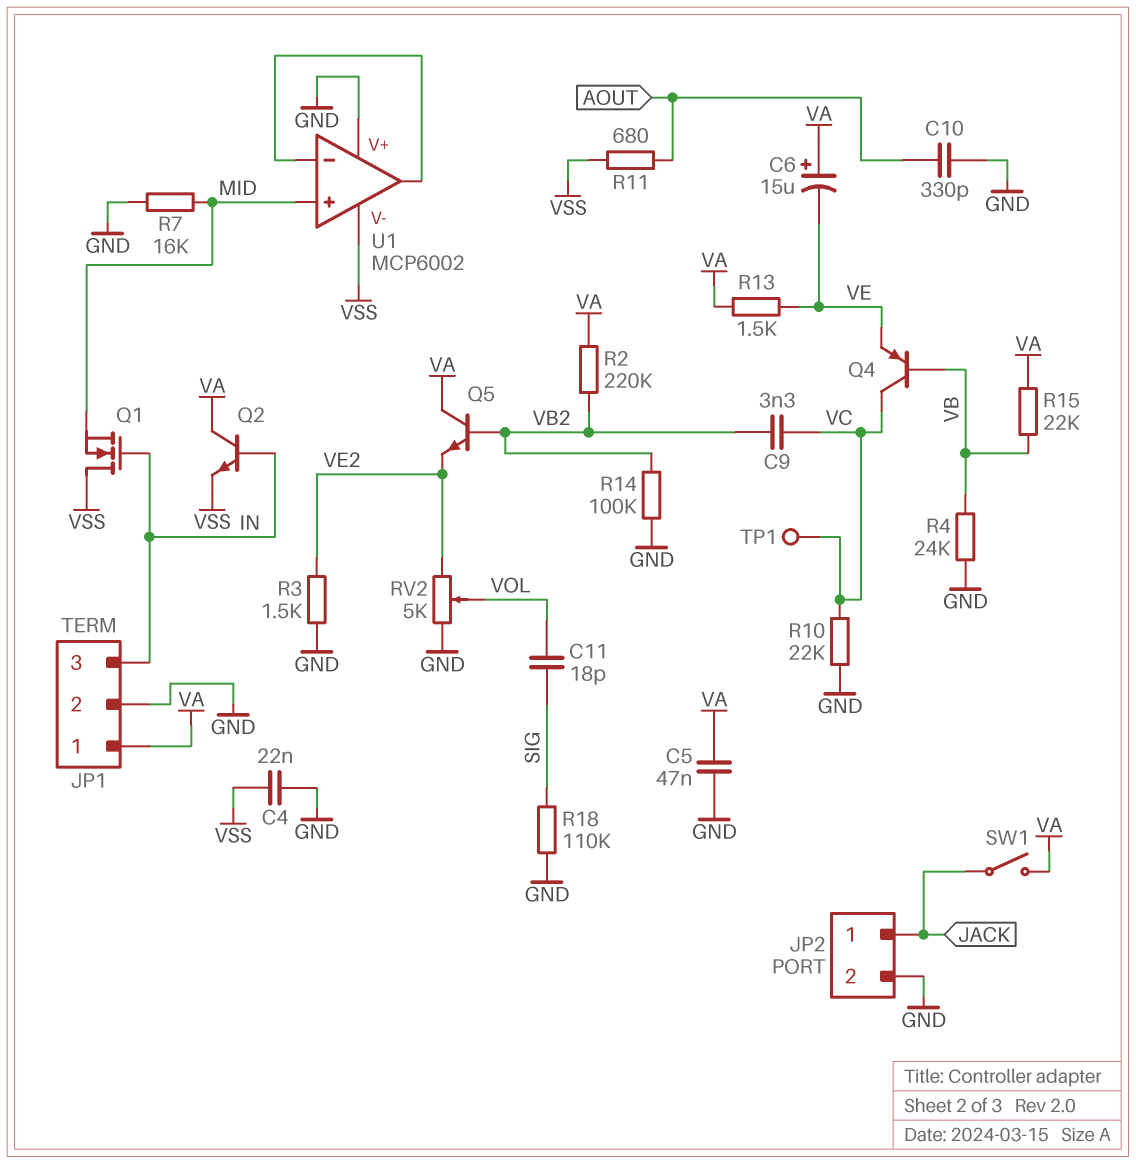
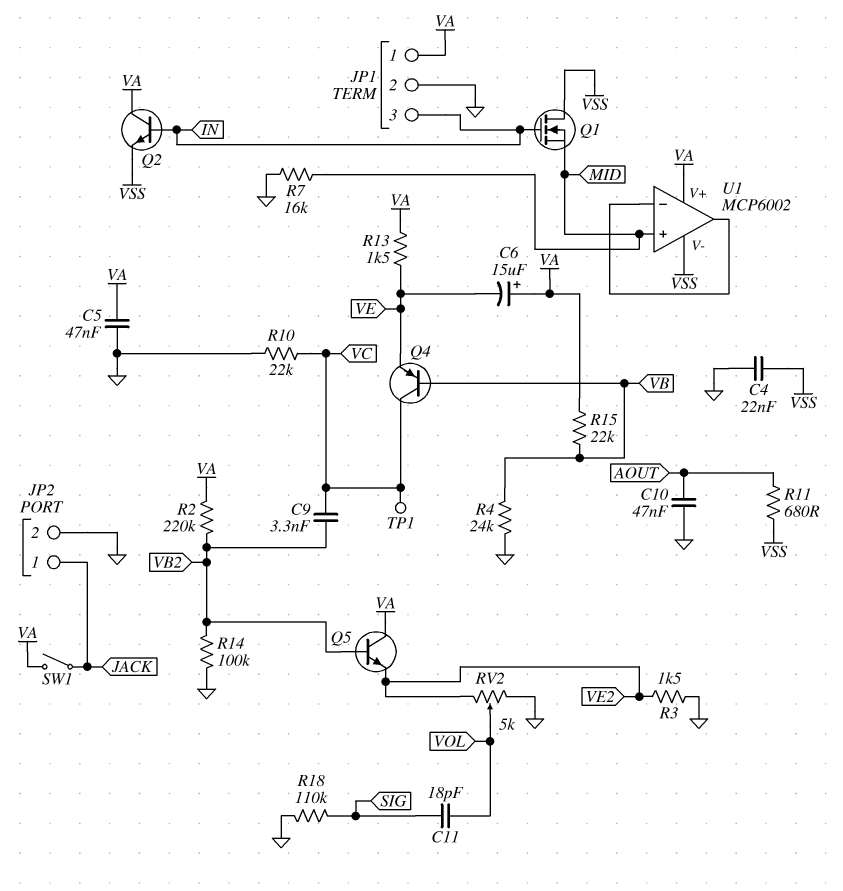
C10: 330pF (AOUT, GND) -> 47nF (AOUT, GND)
U1 pin V+: GND -> VA

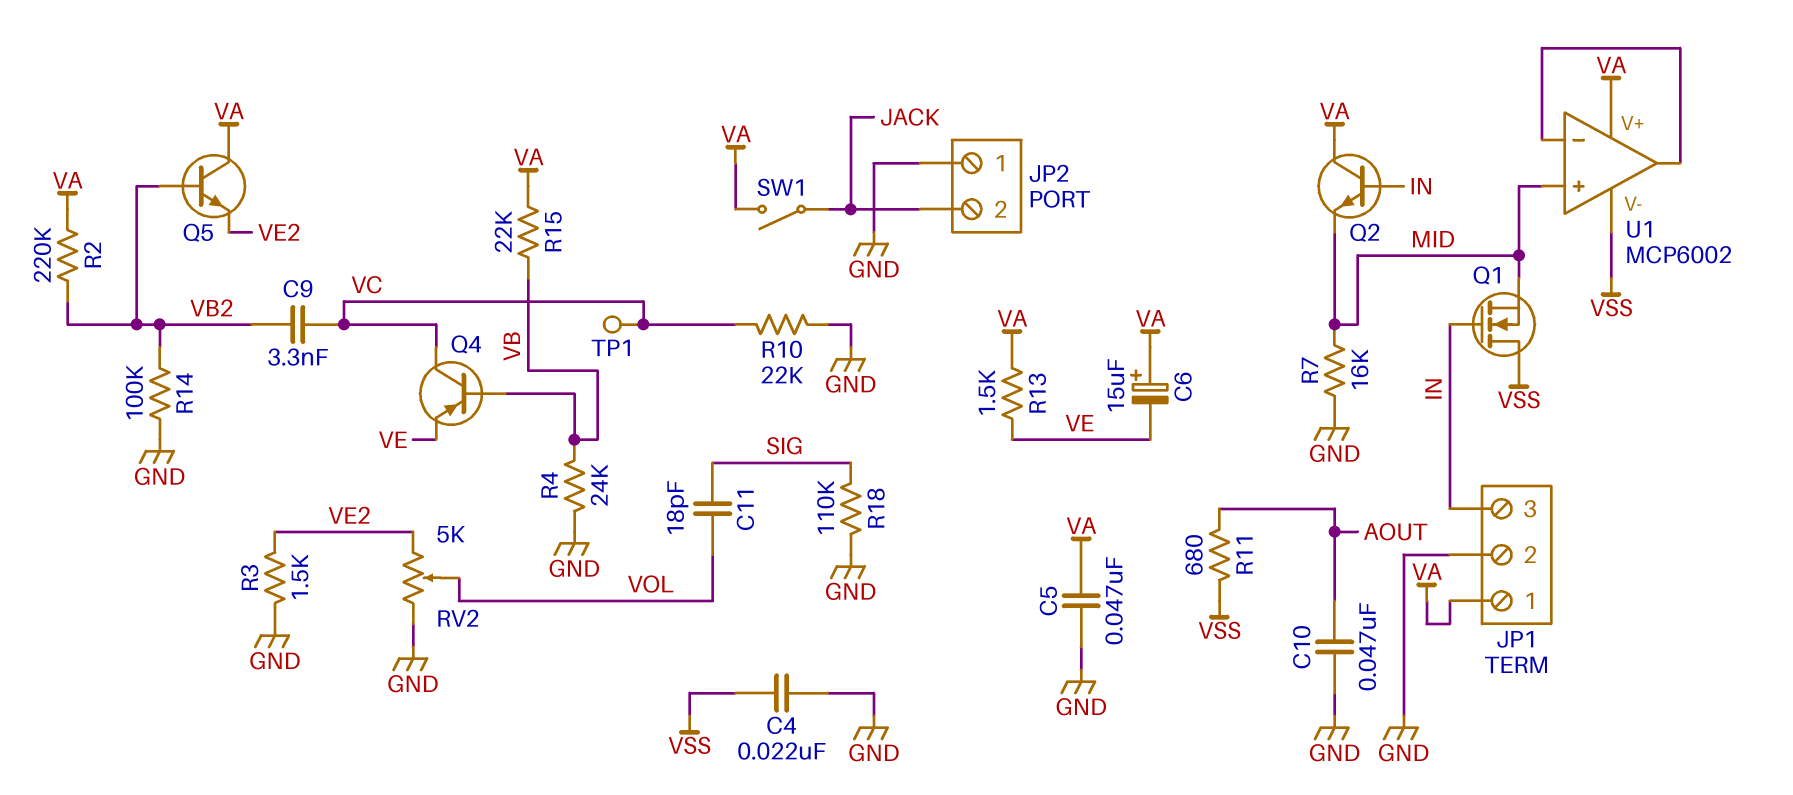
JP2 pin 1: JACK -> GND
JP2 pin 2: GND -> JACK
Q2: NPN (B IN, C VA, E VSS) -> NPN (B IN, C VA, E MID)

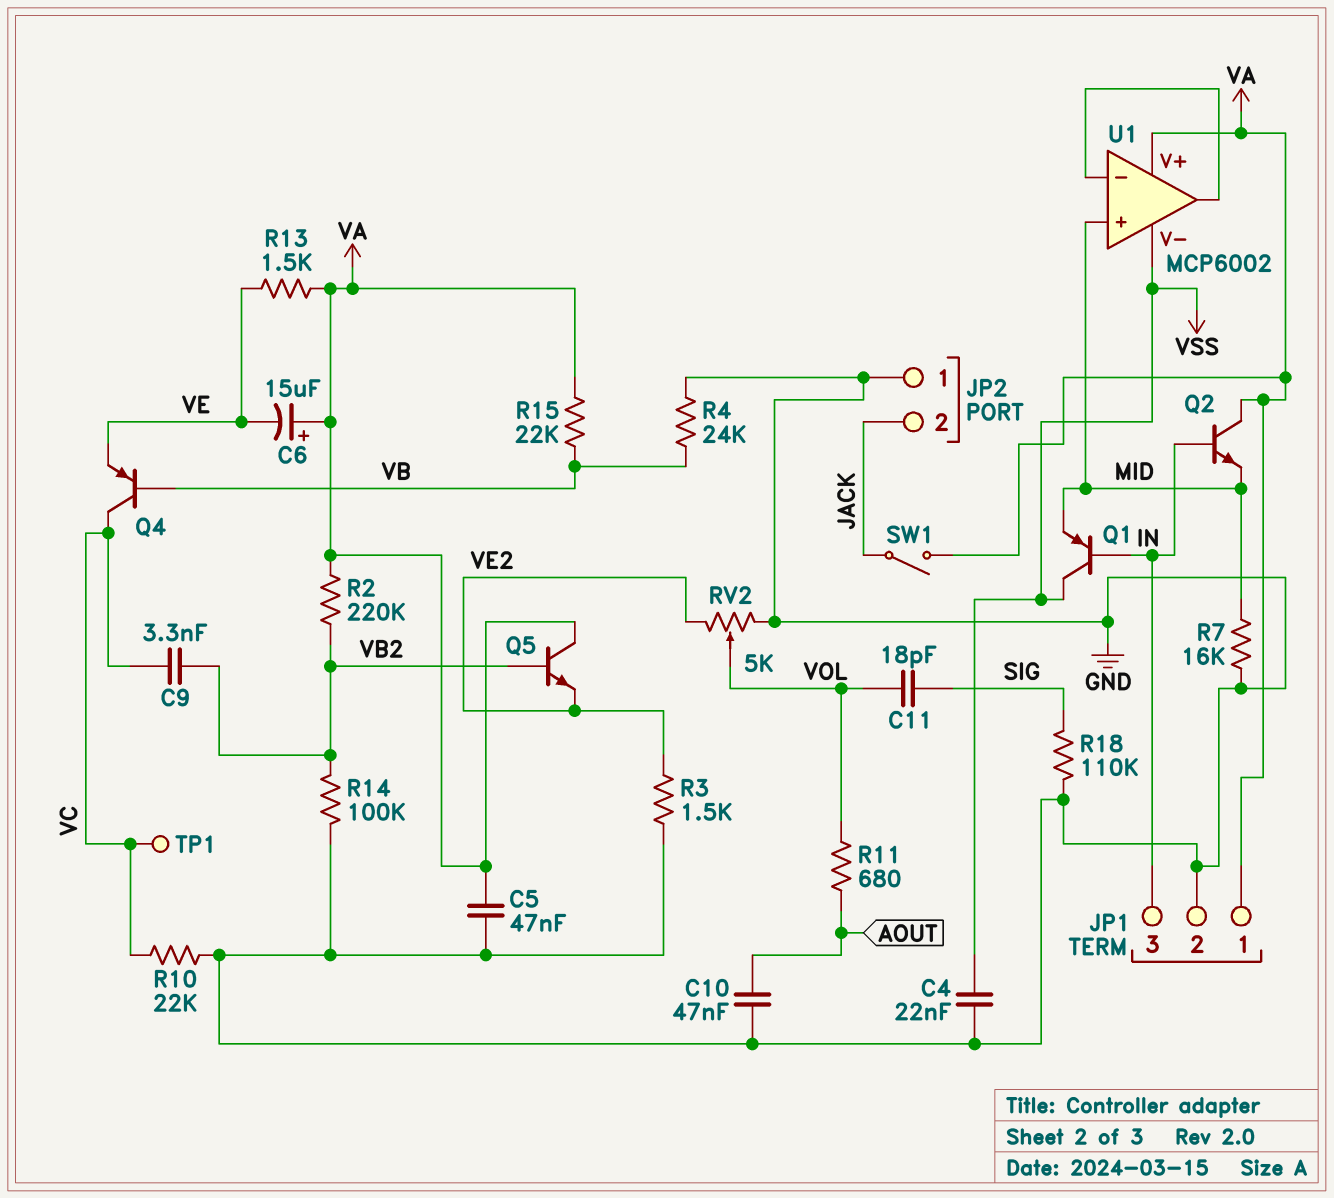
Q1: NMOS (G IN, D VSS, S MID) -> PNP (B IN, C VSS, E MID)
R11: 680 (AOUT, VSS) -> 680 (AOUT, VOL)

